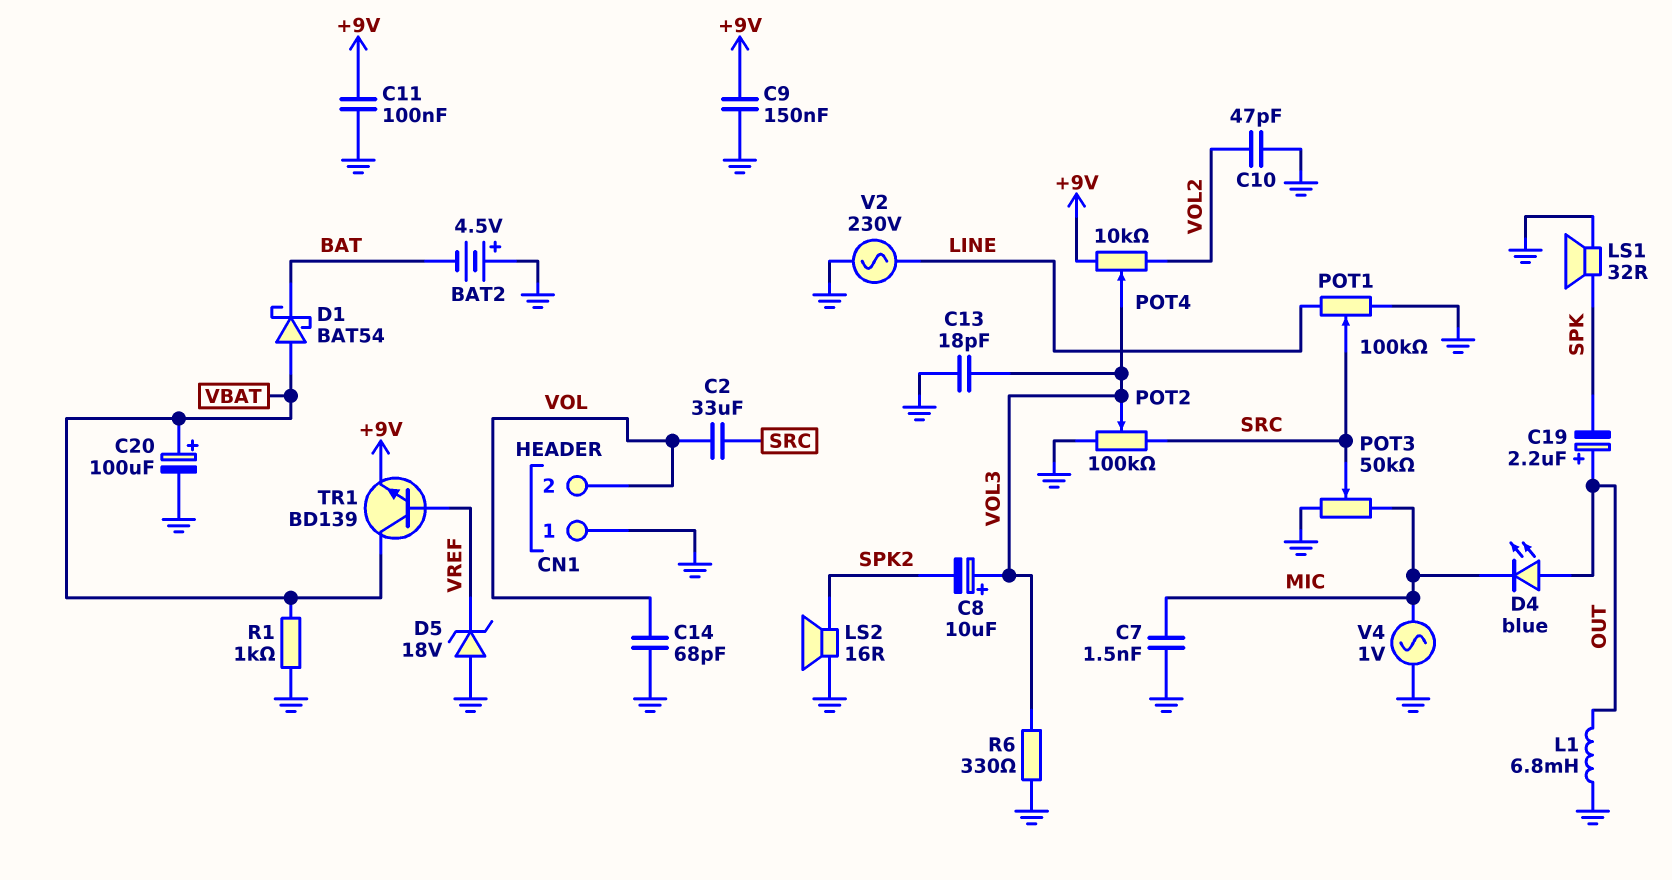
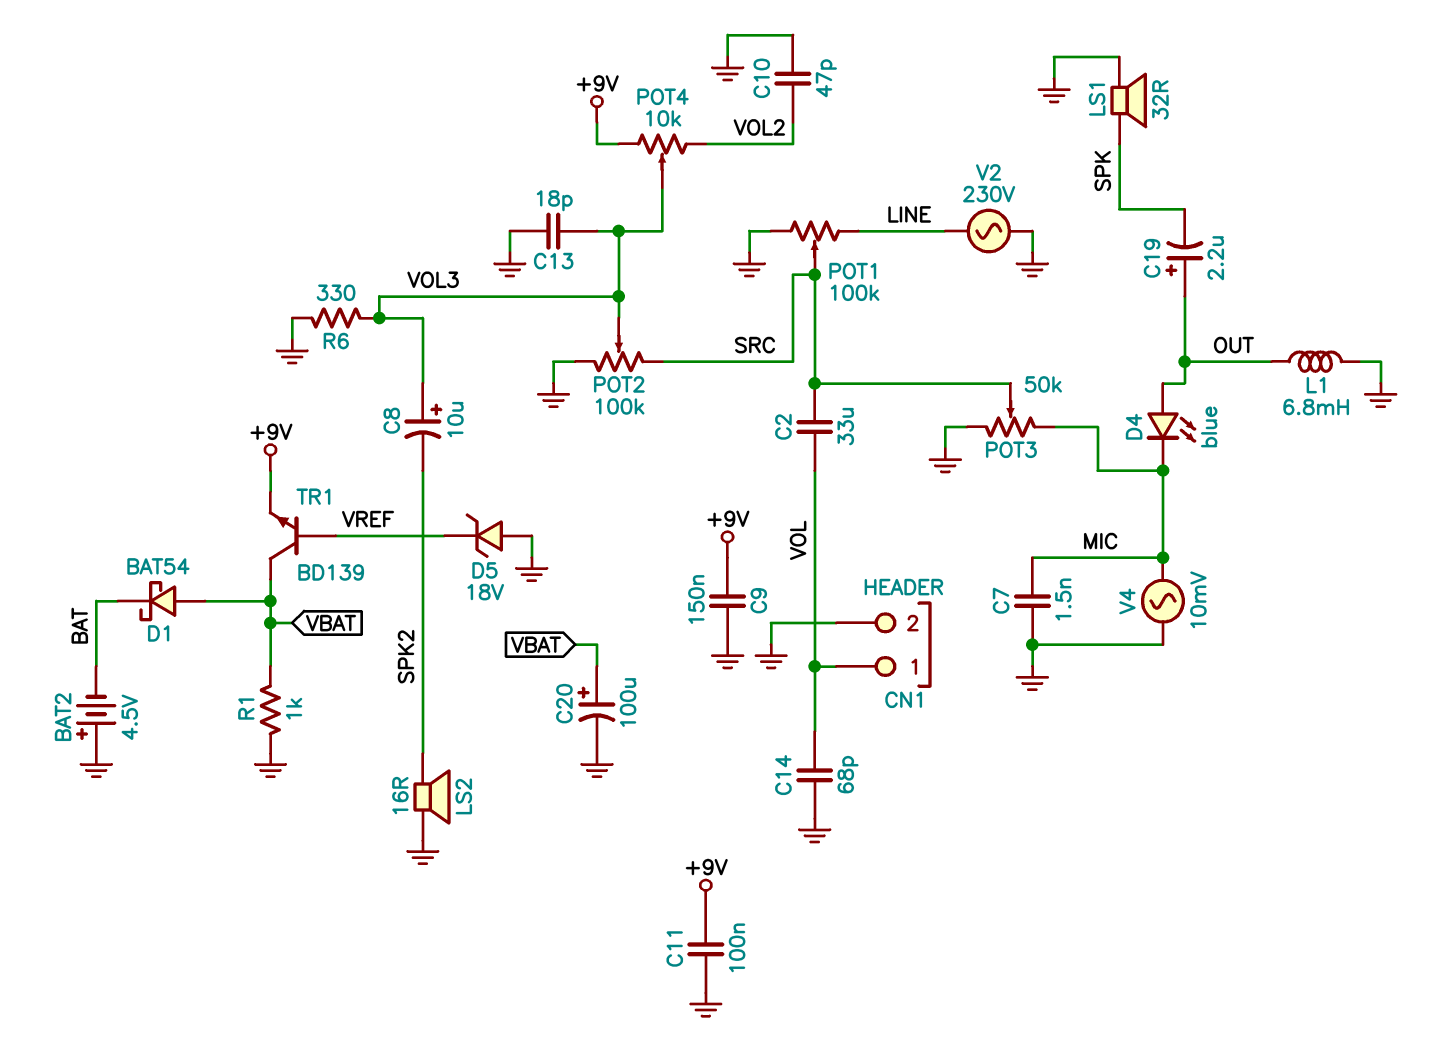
CN1 pin 1: GND -> VOL
CN1 pin 2: VOL -> GND
V4: AC 1V (GND, MIC) -> AC 10mV (GND, MIC)

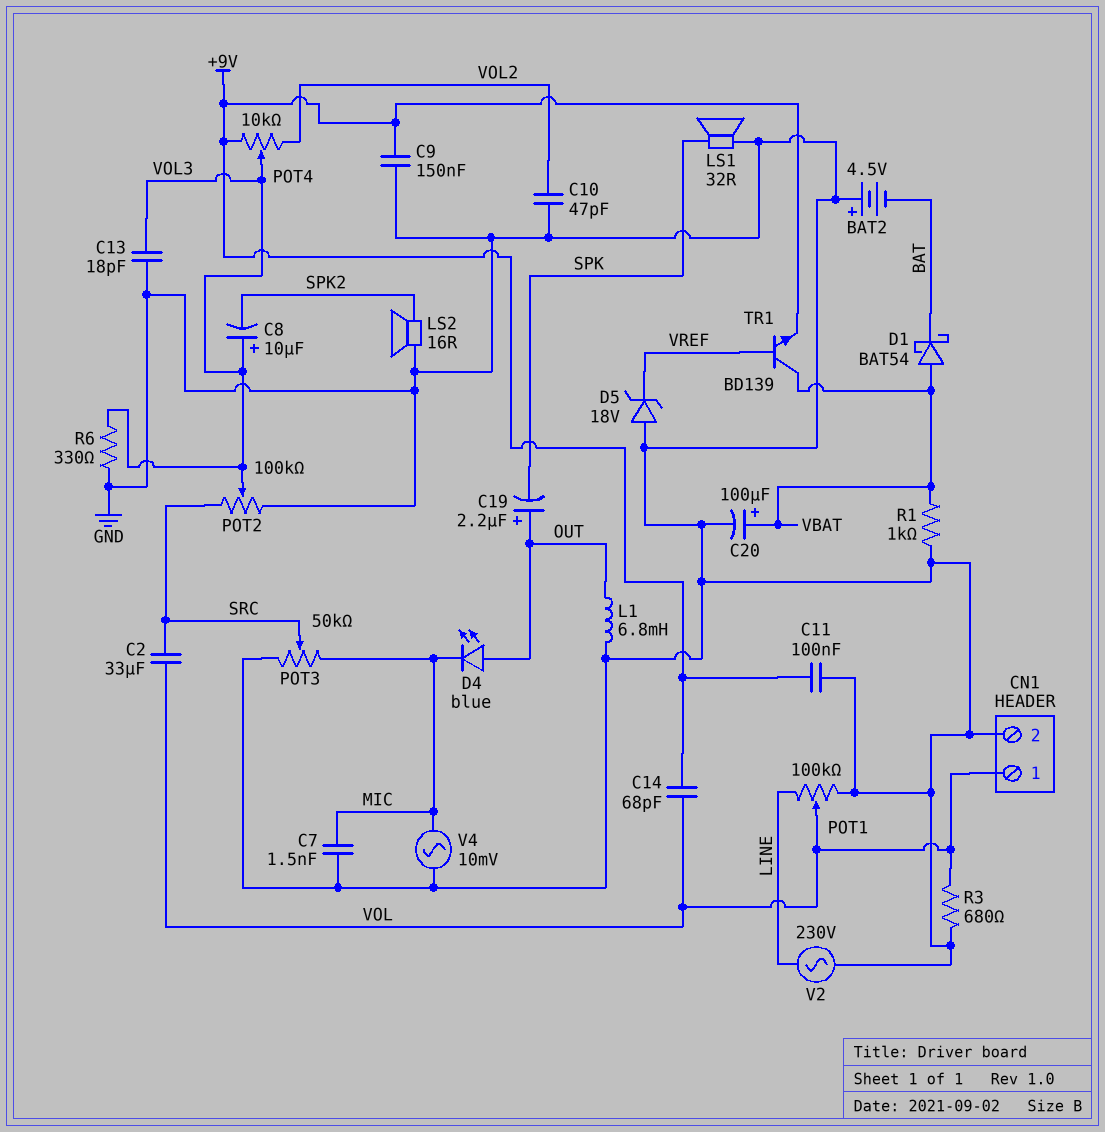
C14: 68pF (GND, VOL) -> 68pF (+9V, VOL)
POT1: 100k (GND, LINE, wiper SRC) -> 100k (GND, LINE, wiper VOL)
R3: none -> 680 (GND, VOL)

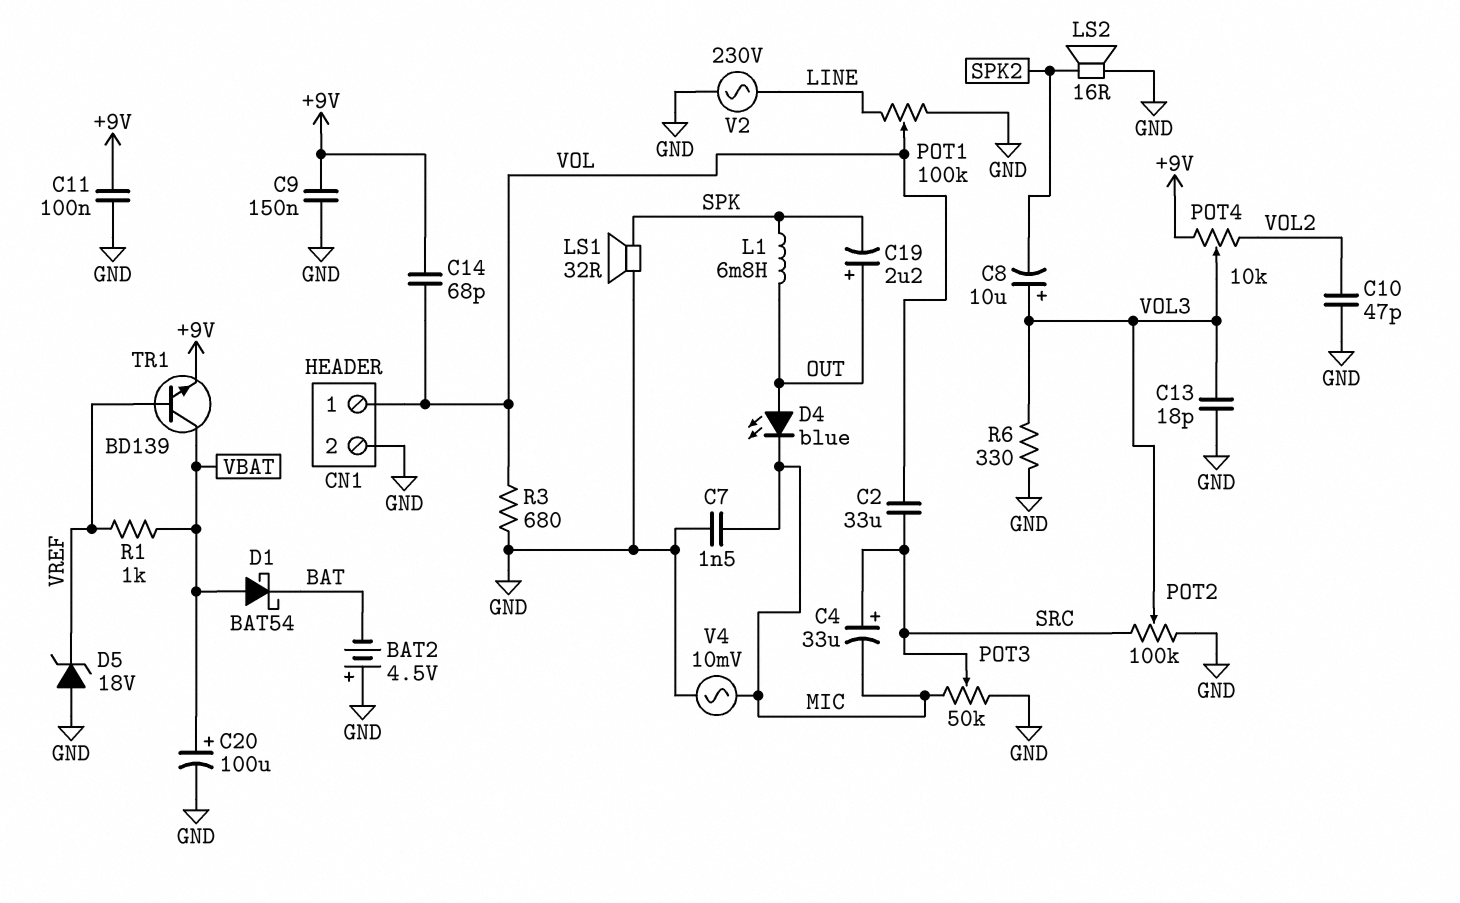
C4: none -> 33uF (plus SRC, minus MIC)
L1: 6.8mH (GND, OUT) -> 6.8mH (OUT, SPK)
R1: 1k (GND, VBAT) -> 1k (VBAT, VREF)

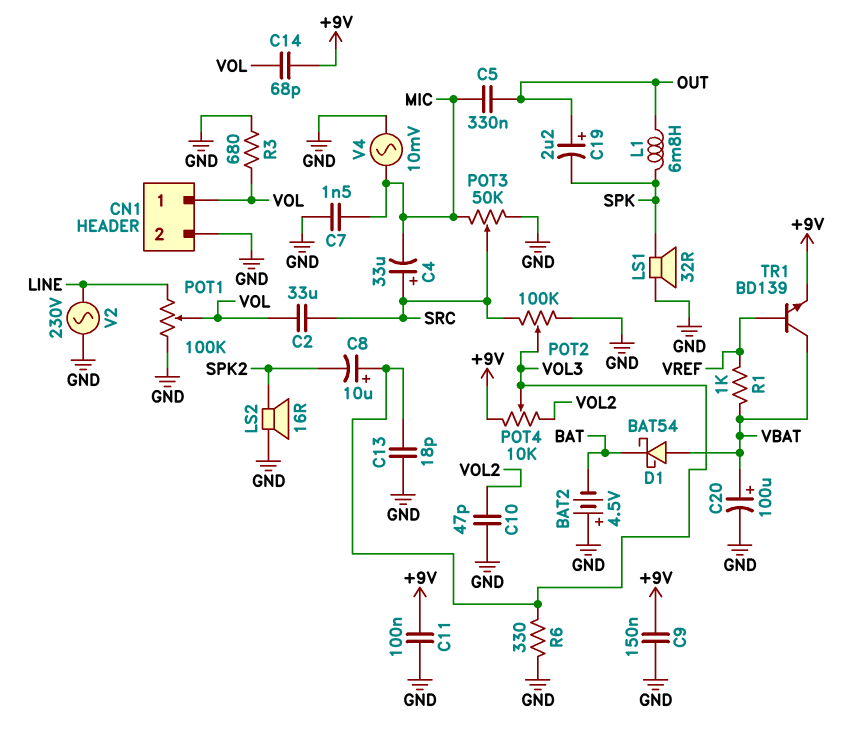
C5: none -> 330nF (MIC, OUT)
D4: LED blue (A OUT, K MIC) -> none
D5: zener 18V (A GND, K VREF) -> none

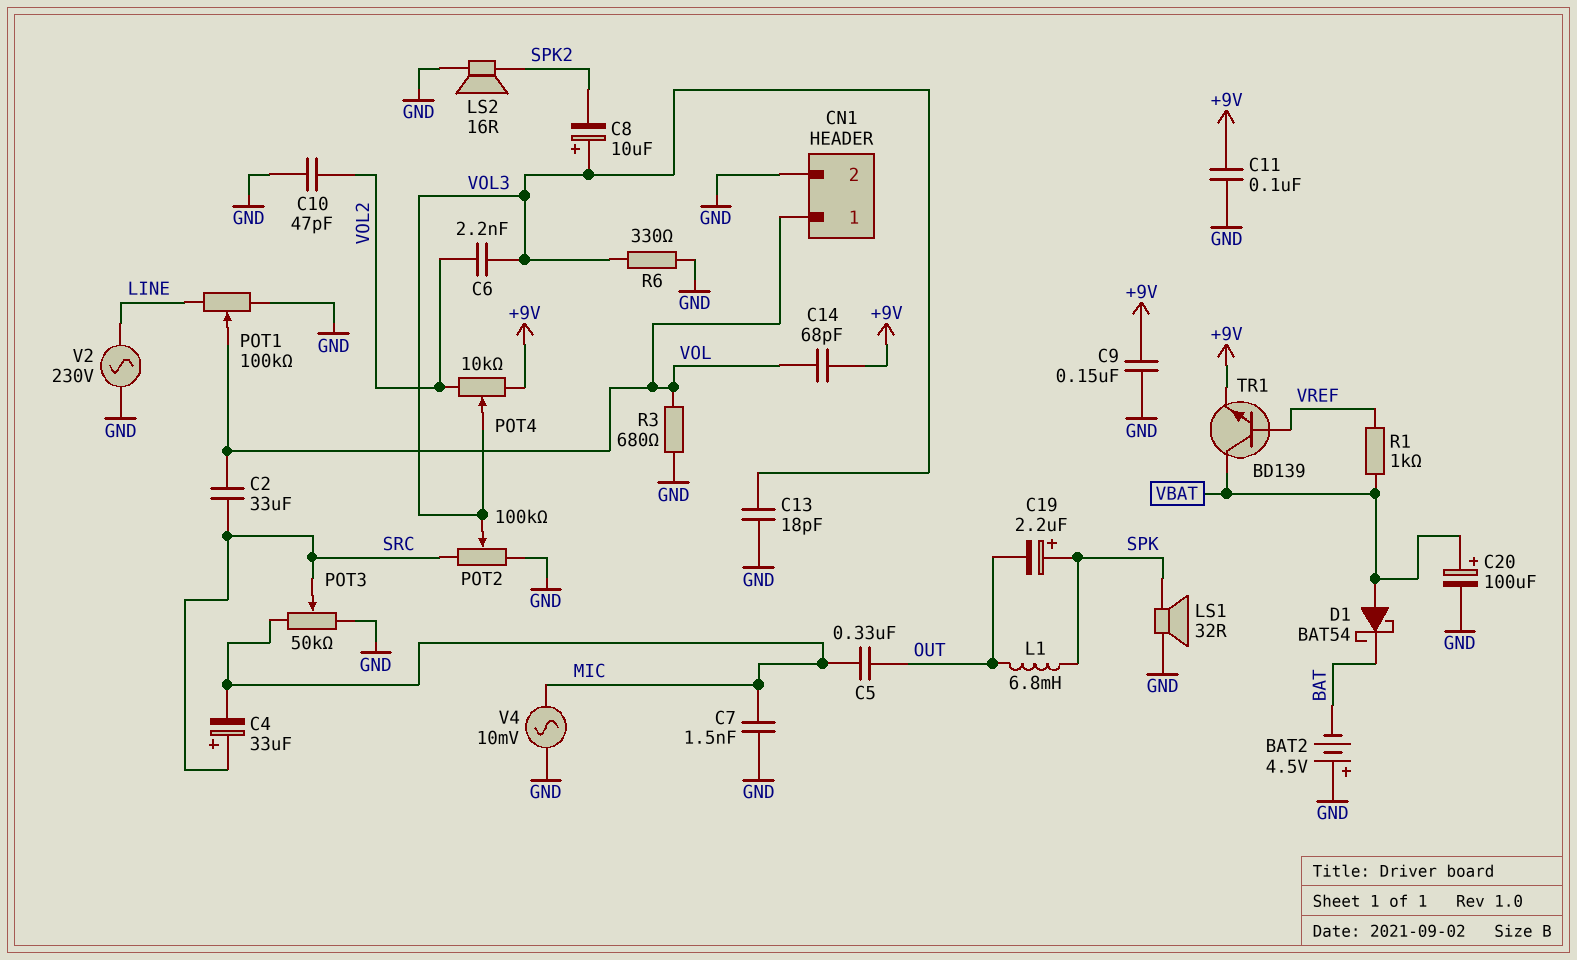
C6: none -> 2.2nF (VOL2, VOL3)
C19: 2.2uF (plus OUT, minus SPK) -> 2.2uF (plus SPK, minus OUT)

